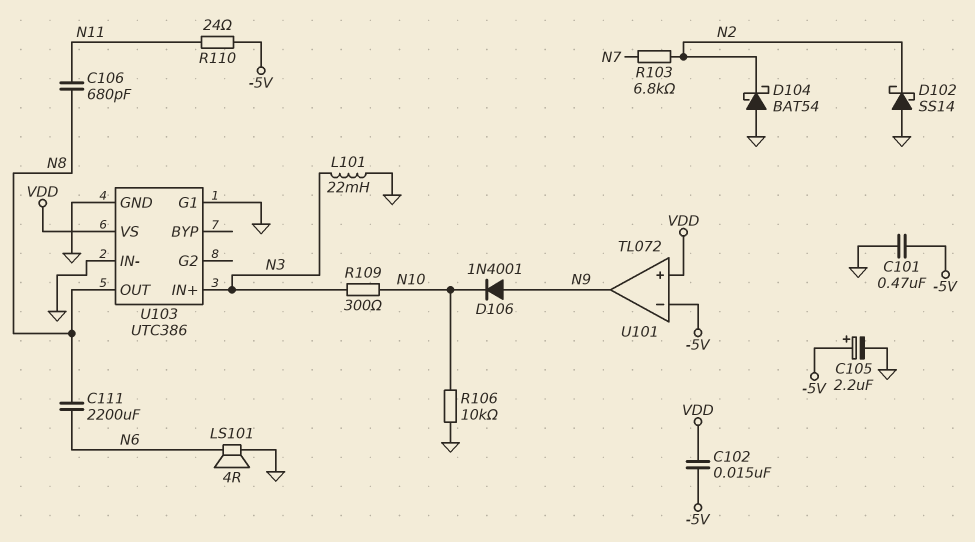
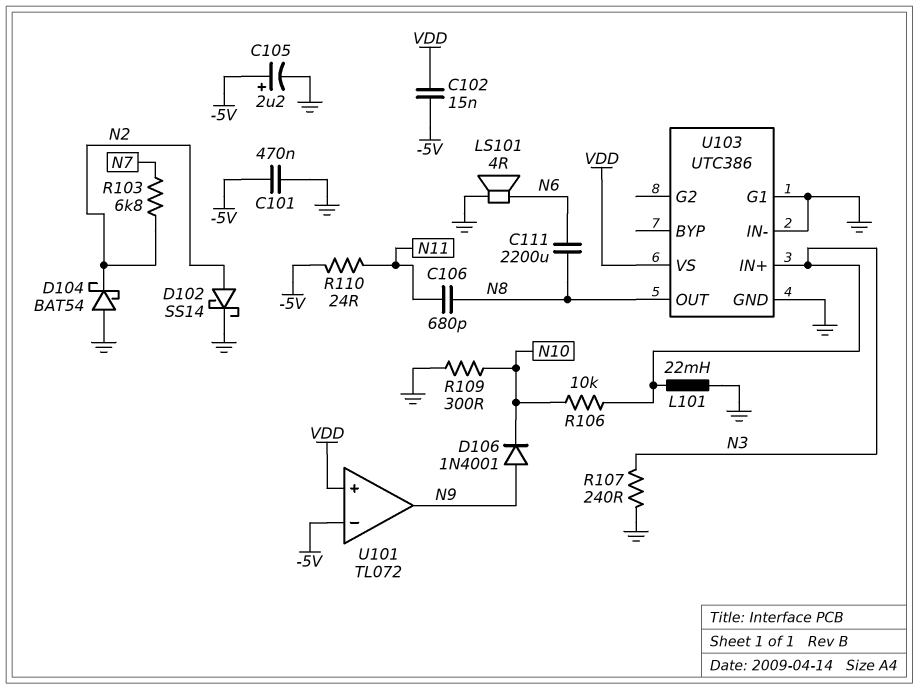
D102: schottky SS14 (A GND, K N2) -> schottky SS14 (A N2, K GND)
R106: 10k (GND, N10) -> 10k (N3, N10)
R107: none -> 240 (GND, N3)
R109: 300 (N3, N10) -> 300 (GND, N10)

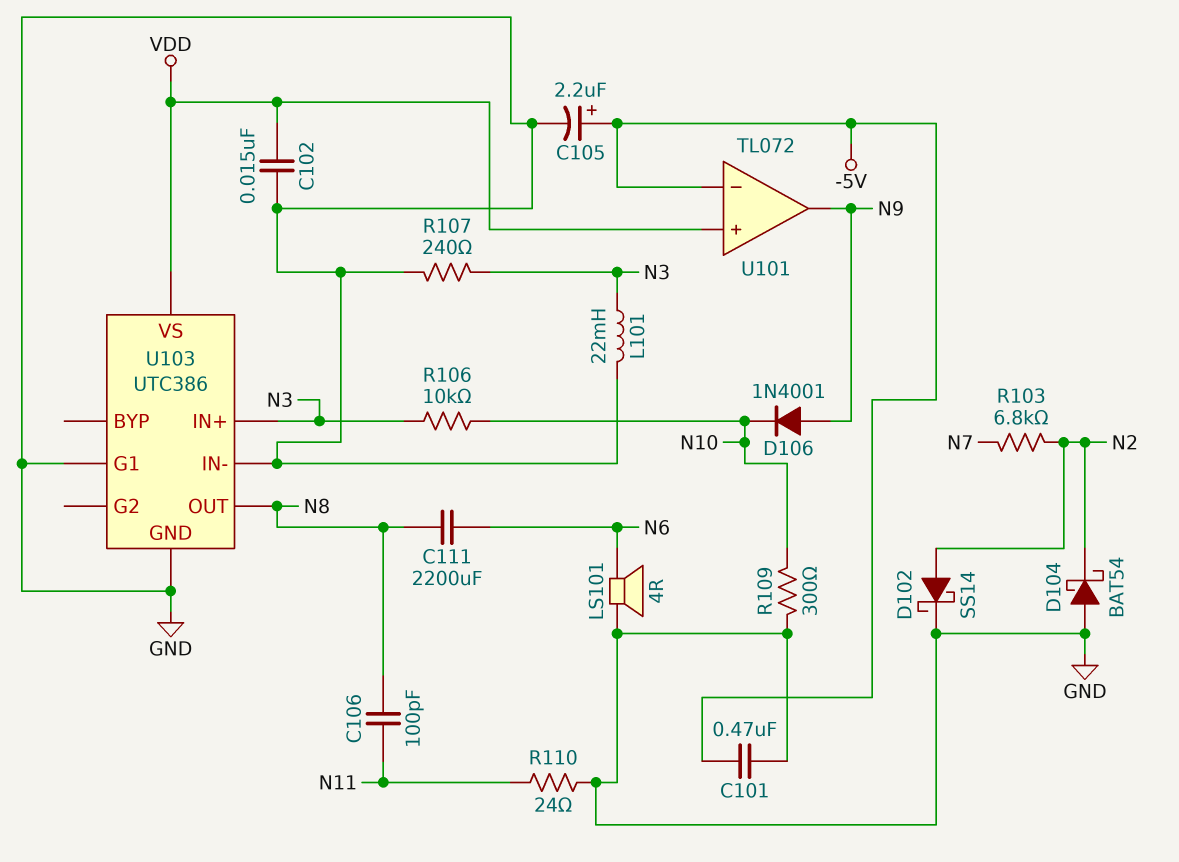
C102: 15nF (-5V, VDD) -> 15nF (GND, VDD)
C106: 680pF (N8, N11) -> 100pF (N8, N11)
R110: 24 (-5V, N11) -> 24 (GND, N11)

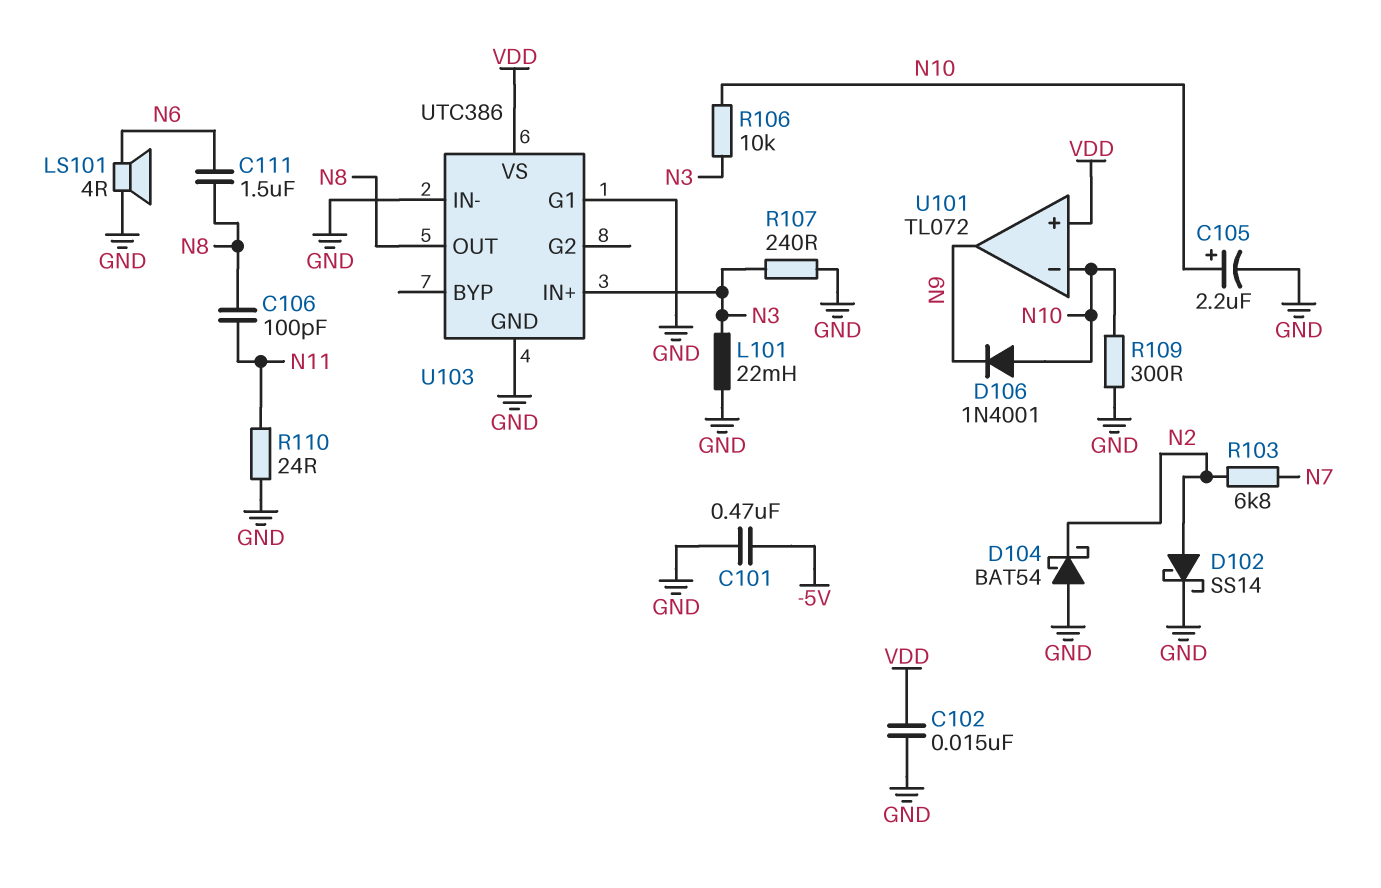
C105: 2.2uF (plus -5V, minus GND) -> 2.2uF (plus N10, minus GND)
C111: 2200uF (N6, N8) -> 1.5uF (N6, N8)
D106: diode 1N4001 (A N9, K N10) -> diode 1N4001 (A N10, K N9)
U101 pin in-: -5V -> N10

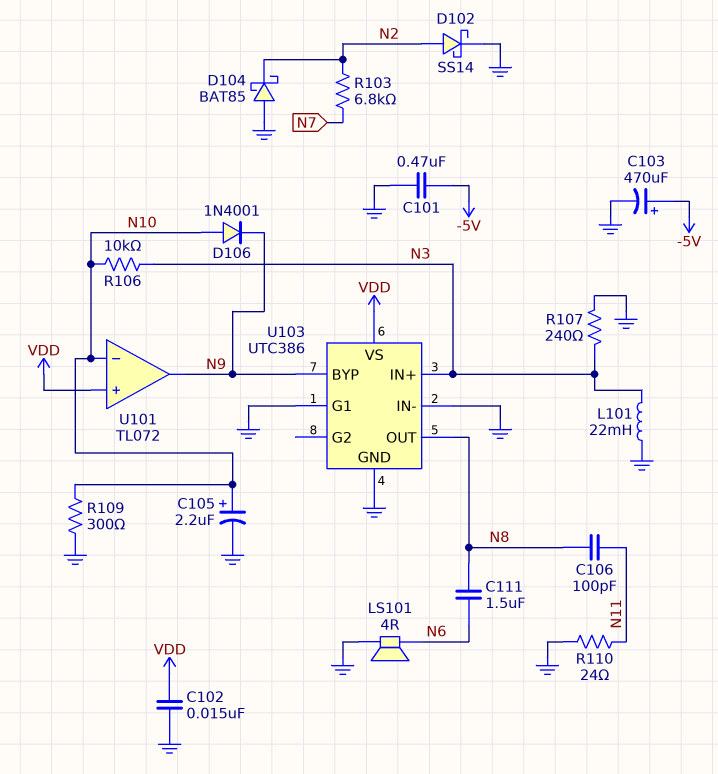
C103: none -> 470uF (plus -5V, minus GND)
D104: schottky BAT54 (A GND, K N2) -> schottky BAT85 (A GND, K N2)
U103 pin BYP: none -> N9

